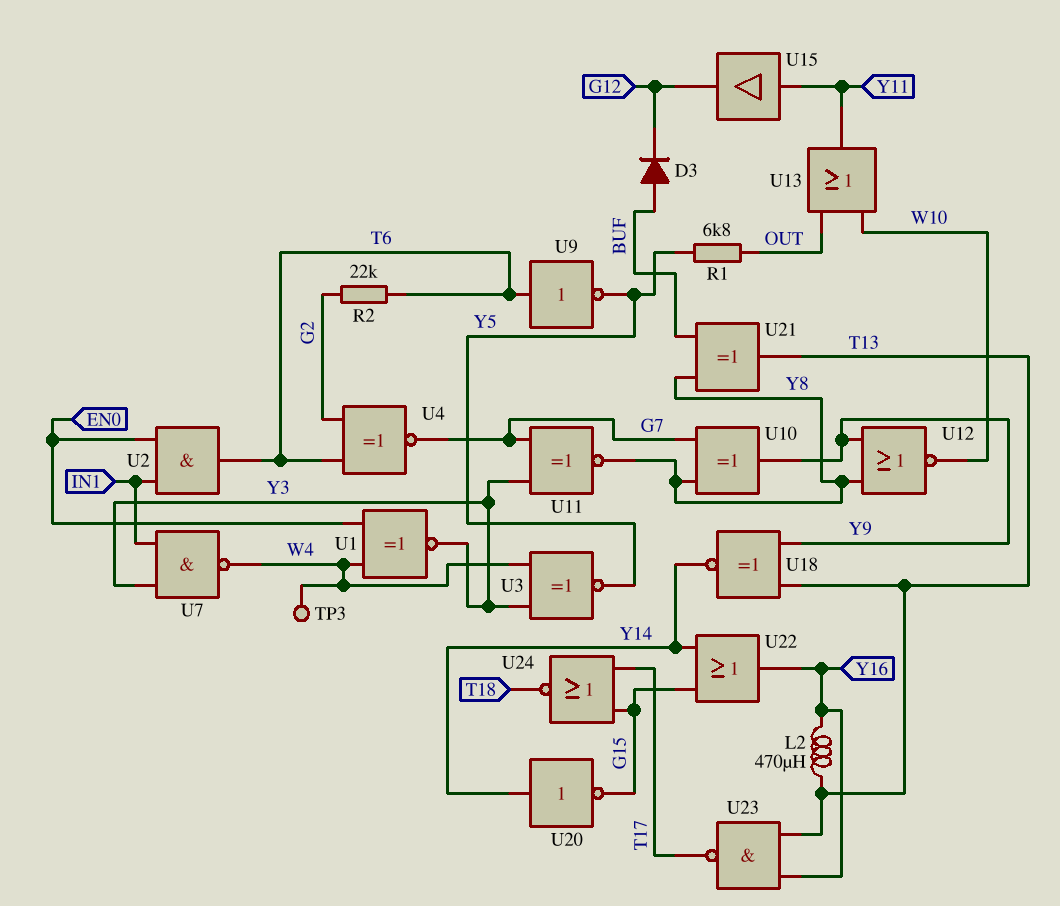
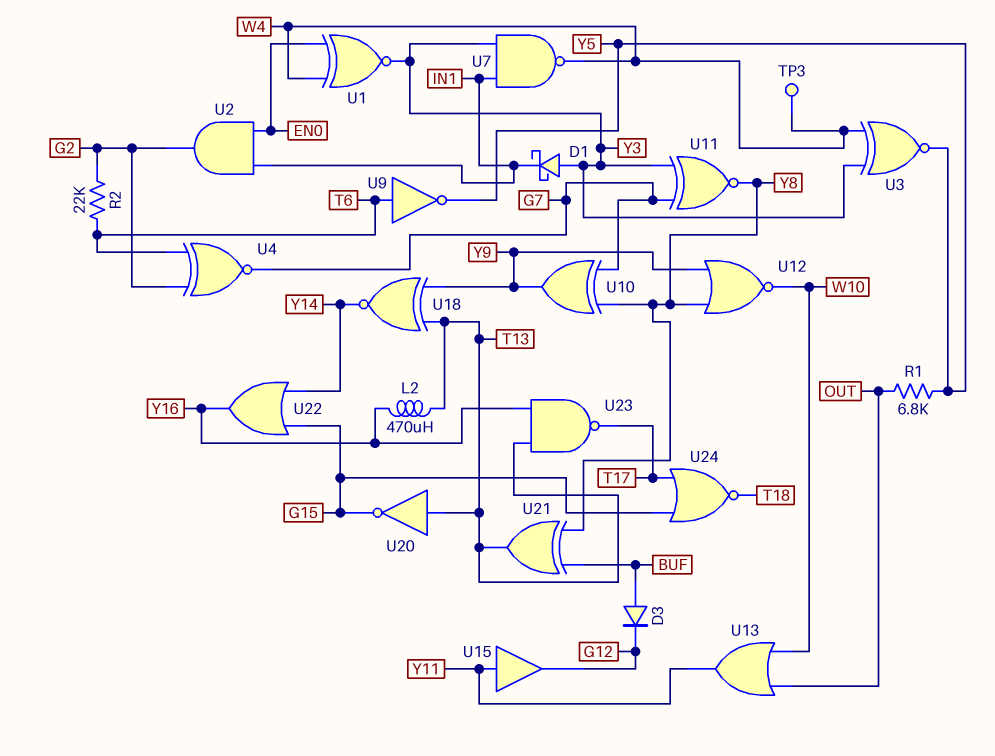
D1: none -> schottky (A Y3, K IN1)
U2: AND (in EN0, in IN1, out T6) -> AND (in EN0, in IN1, out G2)
U20: NOT (in Y14, out G15) -> NOT (in T13, out G15)

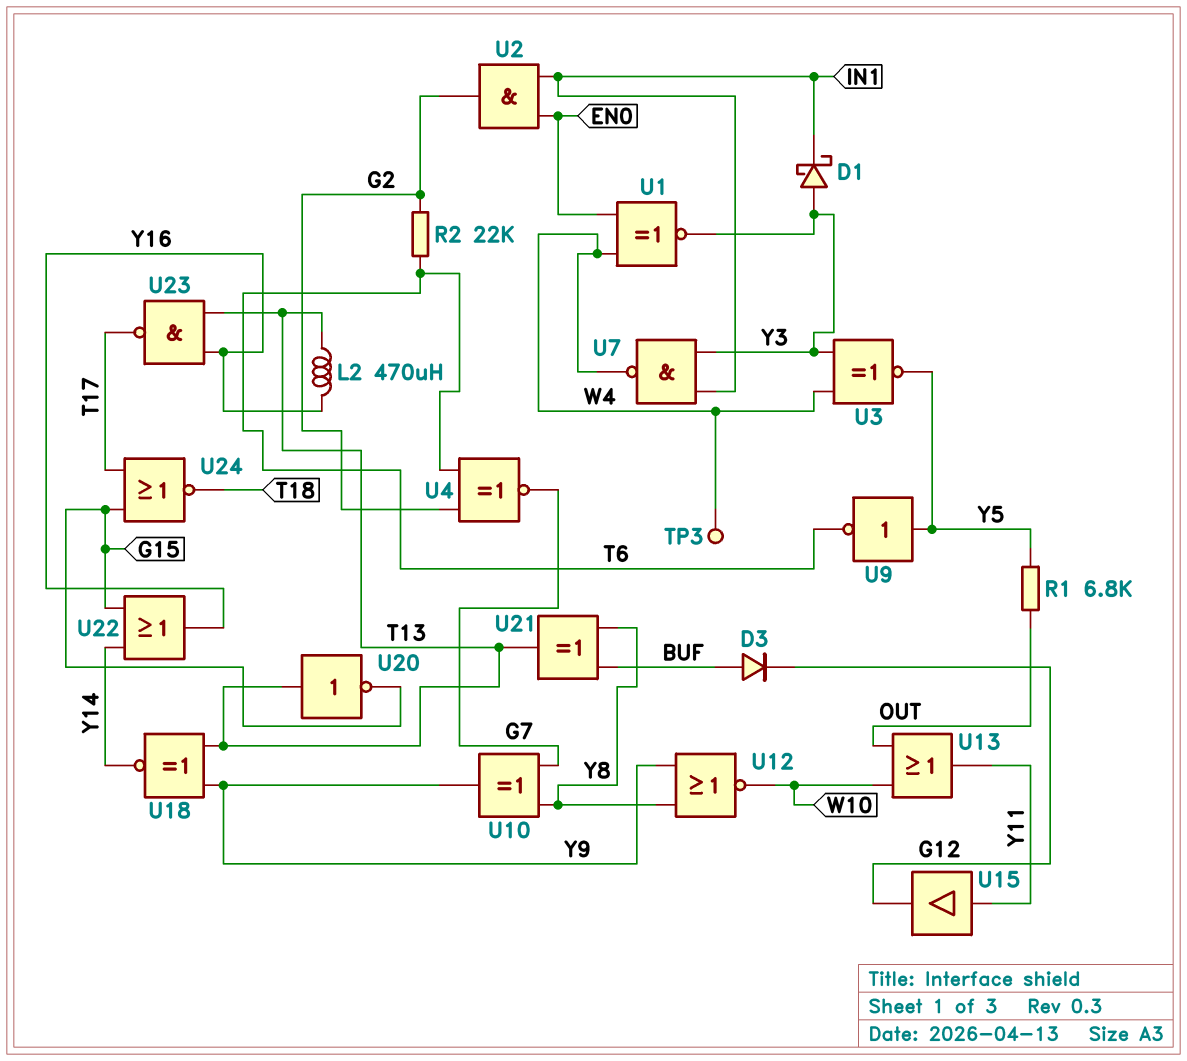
U9: NOT (in T6, out Y5) -> NOT (in Y5, out T6)
U11: XNOR (in G7, in Y3, out Y8) -> none

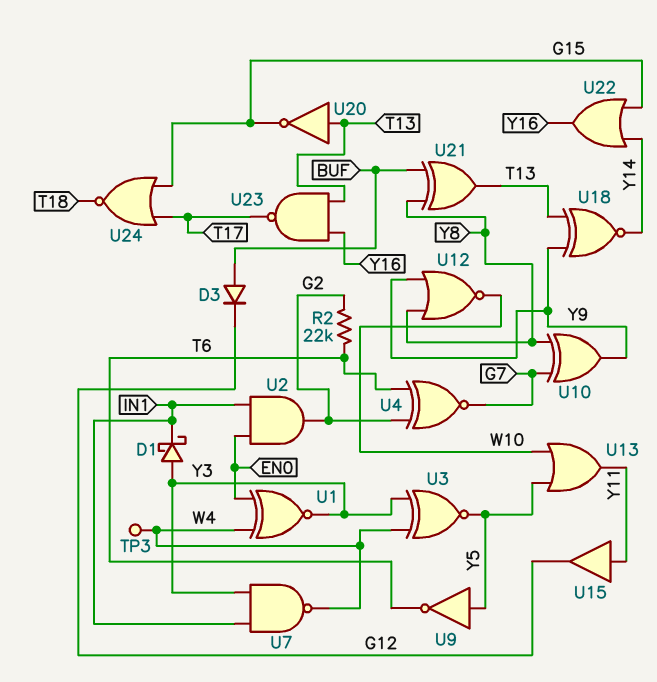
L2: 470uH (T13, Y16) -> none
R1: 6.8k (OUT, Y5) -> none
U13: OR (in OUT, in W10, out Y11) -> OR (in W10, in Y5, out Y11)

